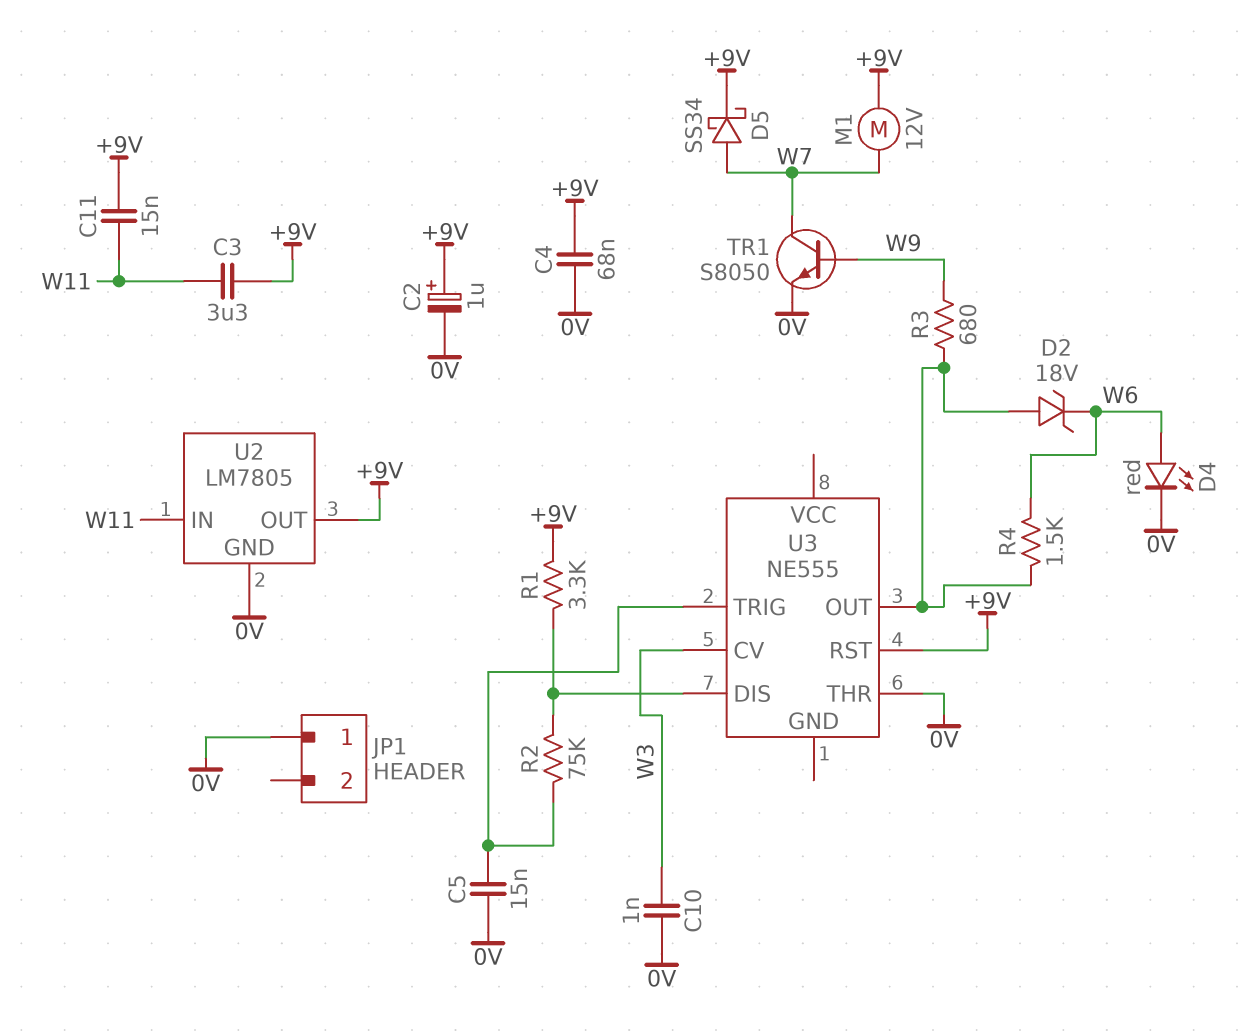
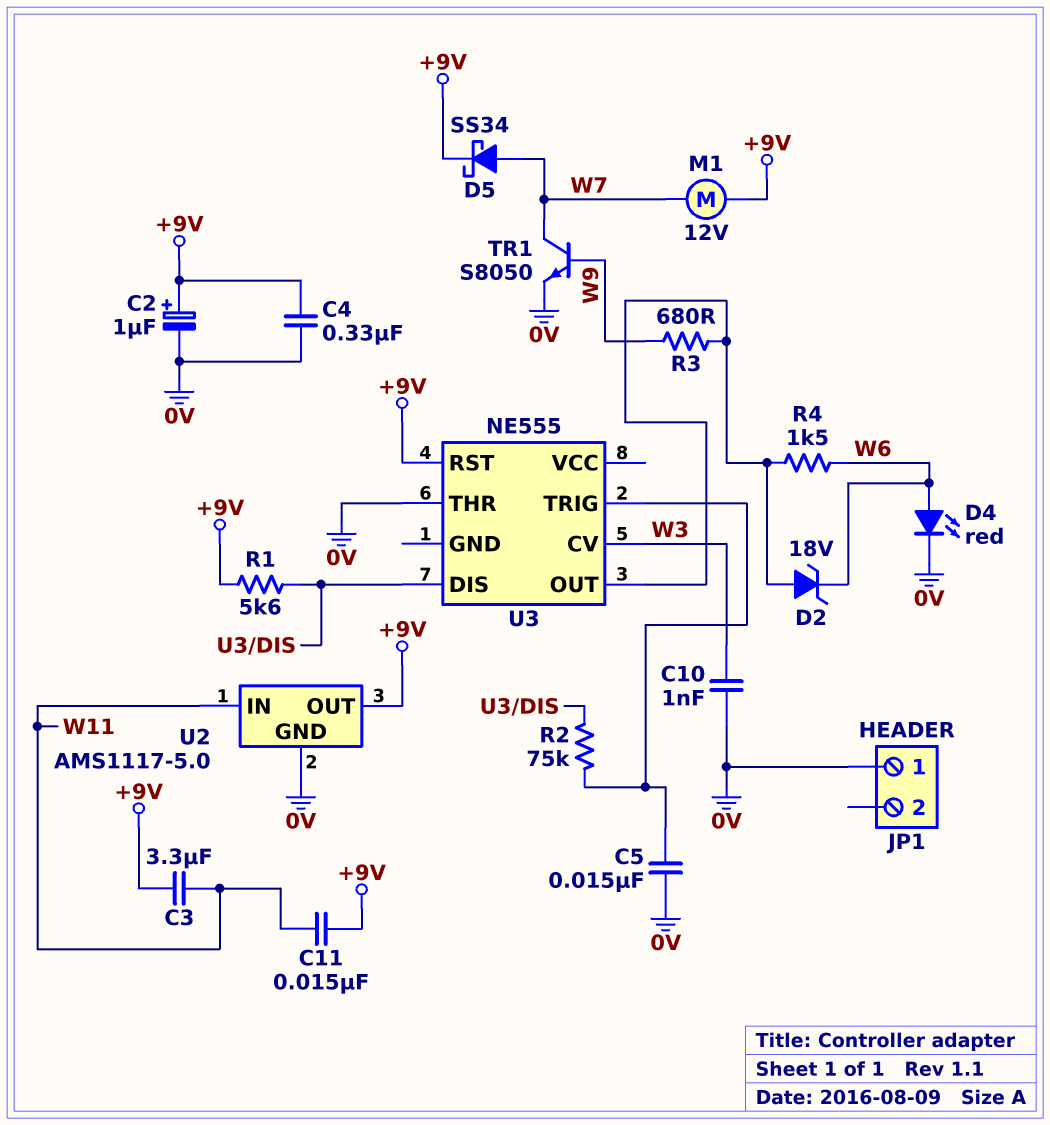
C4: 68nF (+9V, 0V) -> 330nF (+9V, 0V)
R1: 3.3k (+9V, U3/DIS) -> 5.6k (+9V, U3/DIS)
U2: LM7805 -> AMS1117-5.0

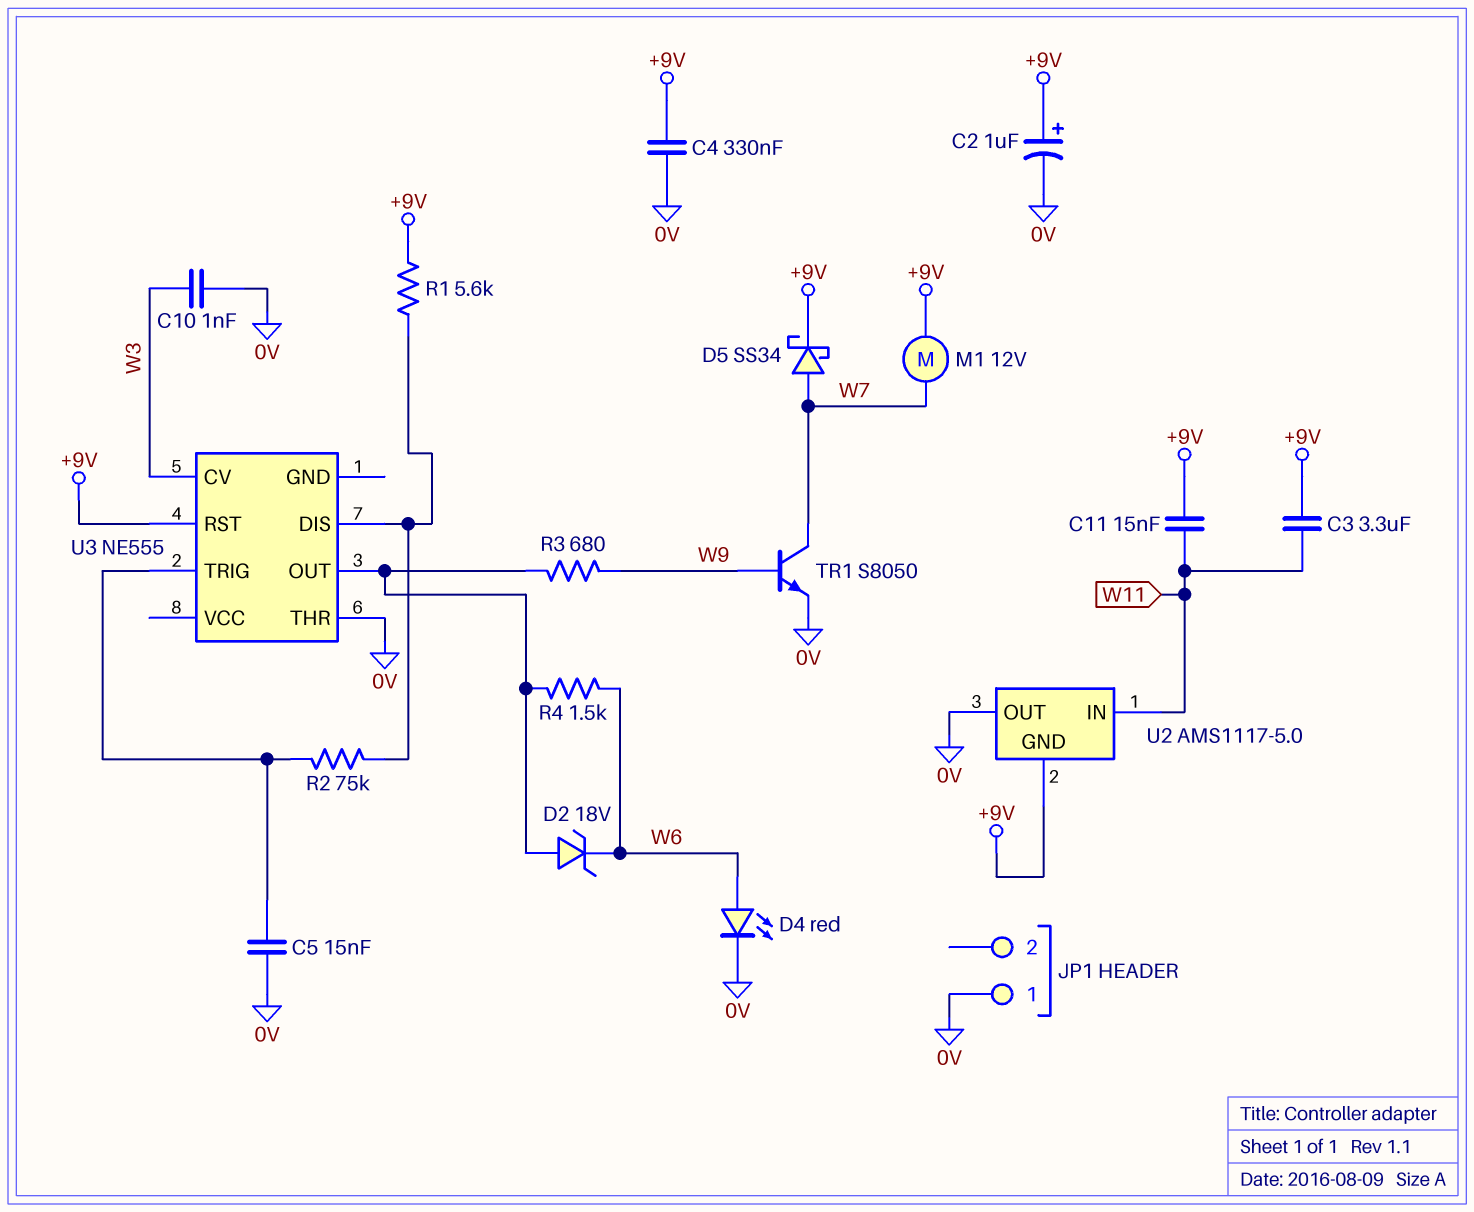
U2 pin GND: 0V -> +9V
U2 pin OUT: +9V -> 0V

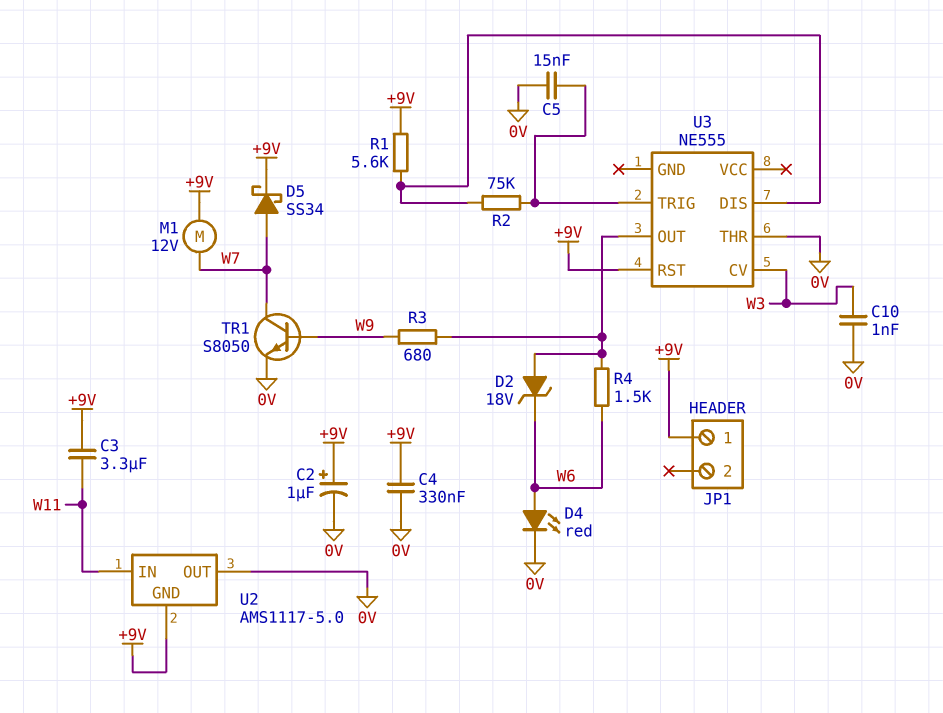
C11: 15nF (+9V, W11) -> none
JP1 pin 1: 0V -> +9V

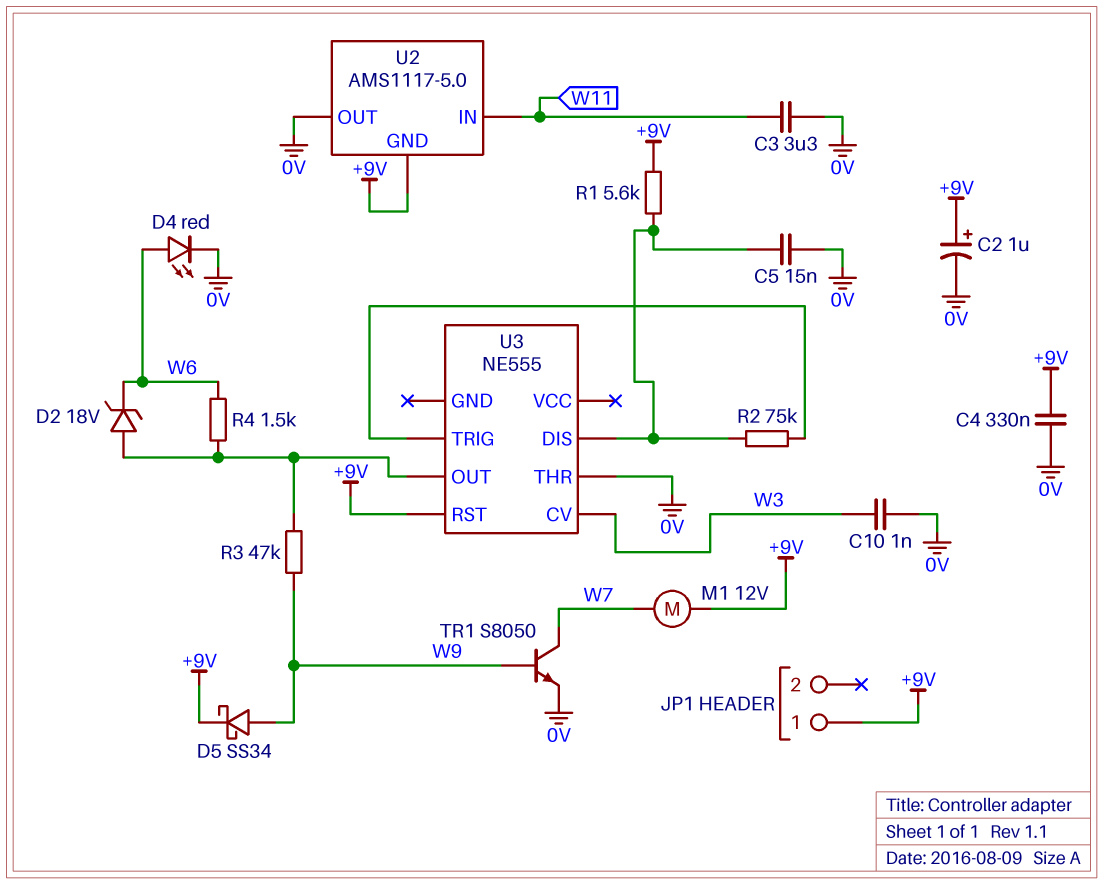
C3: 3.3uF (+9V, W11) -> 3.3uF (0V, W11)
C5: 15nF (0V, U3/TRIG) -> 15nF (0V, U3/DIS)
D5: schottky SS34 (A W7, K +9V) -> schottky SS34 (A W9, K +9V)
R3: 680 (U3/OUT, W9) -> 47k (U3/OUT, W9)

